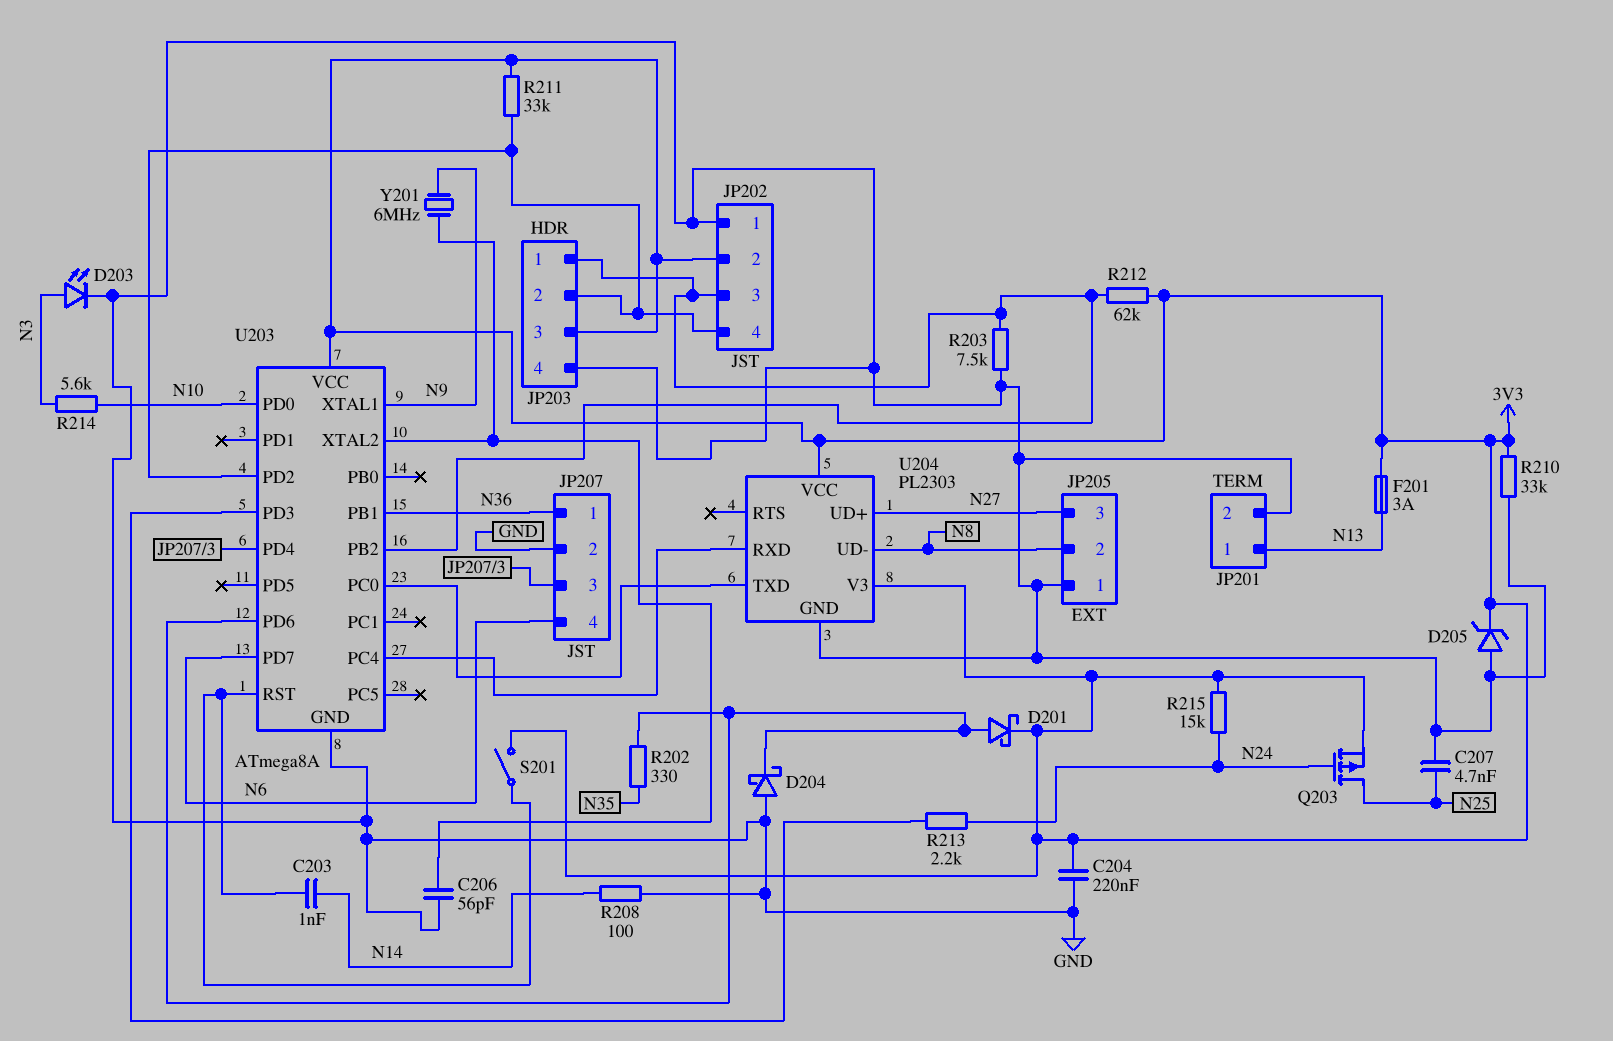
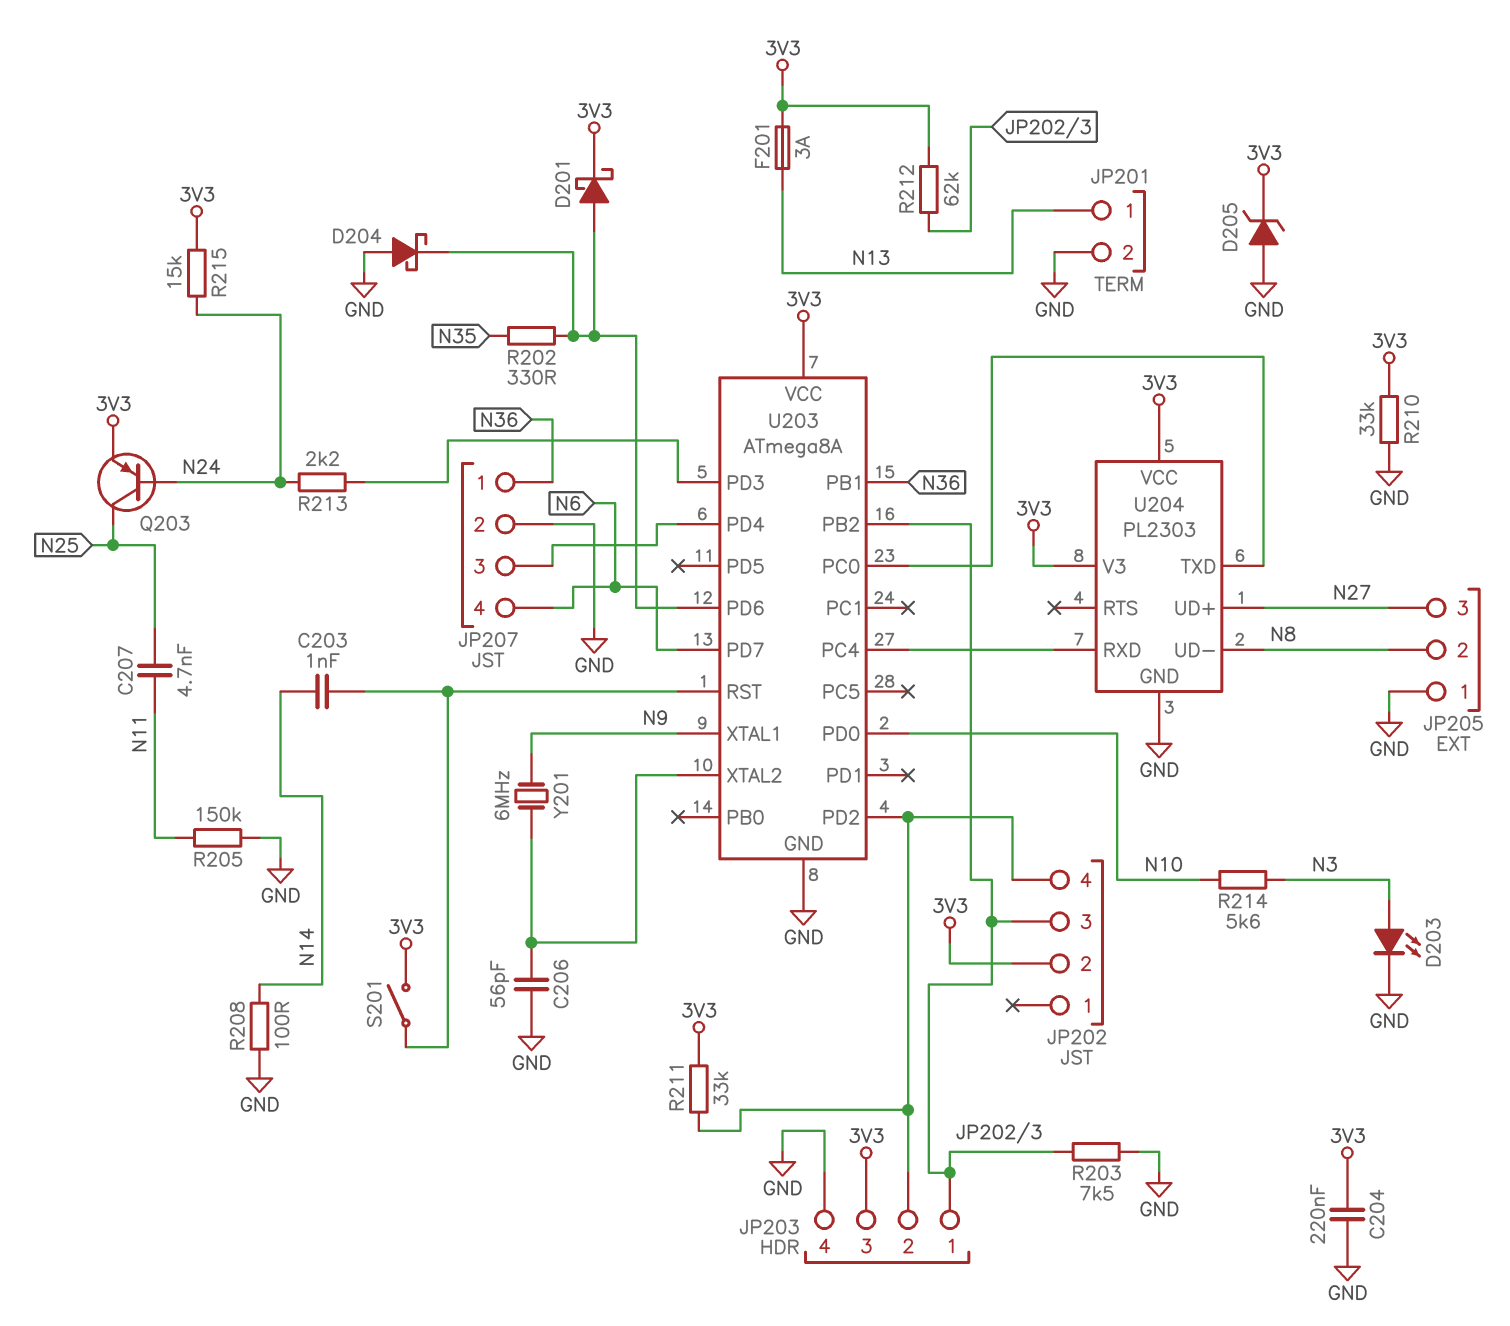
C207: 4.7nF (GND, N25) -> 4.7nF (N11, N25)
JP202 pin 1: GND -> none
Q203: PMOS (G N24, D N25, S 3V3) -> PNP (B N24, C N25, E 3V3)
R205: none -> 150k (GND, N11)

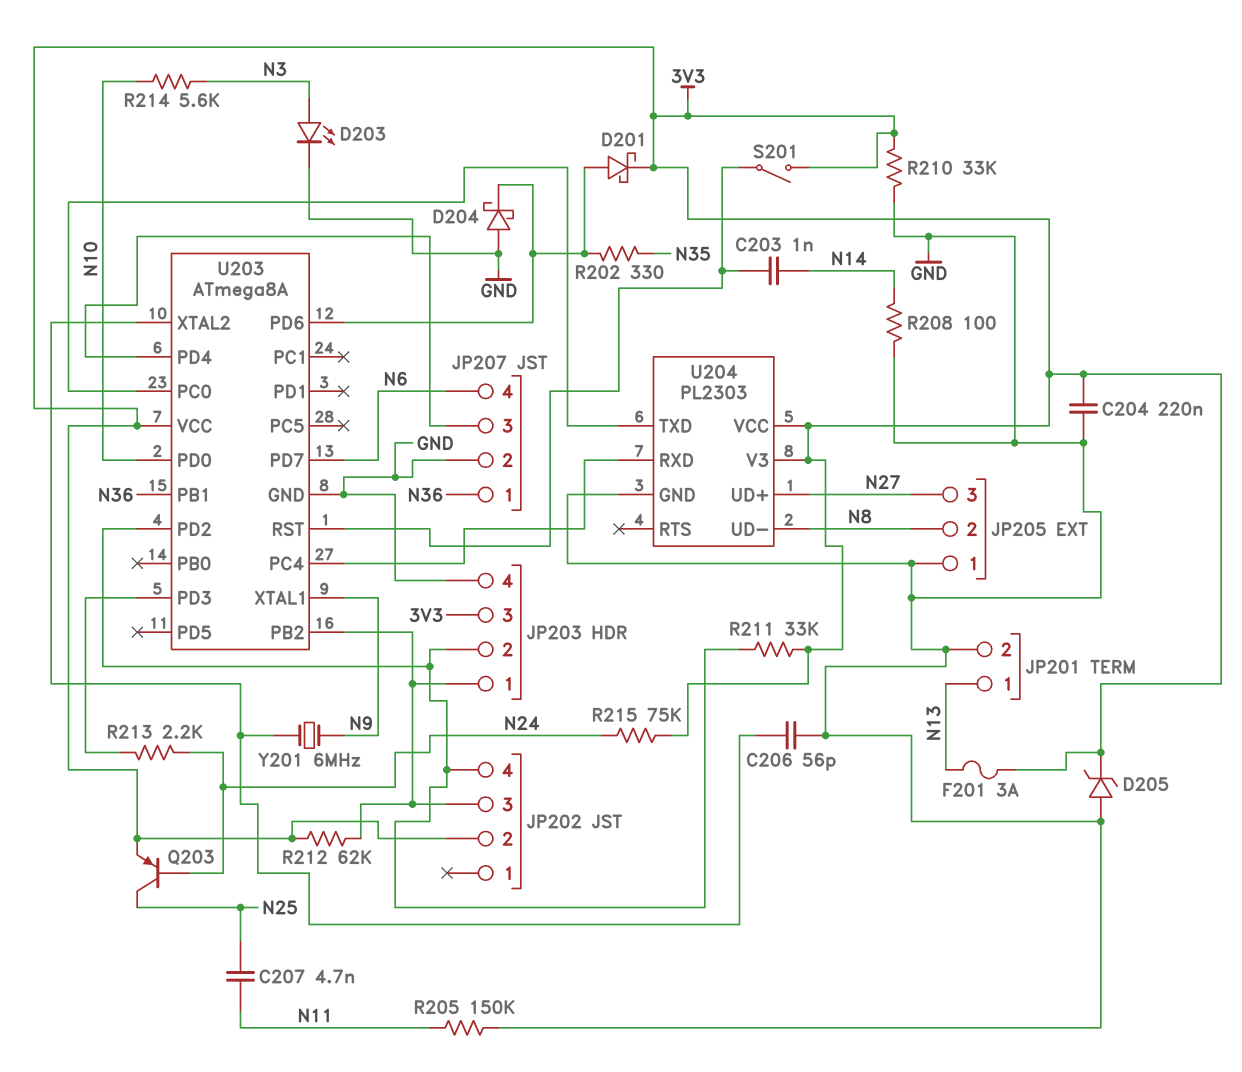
R203: 7.5k (GND, JP202/3) -> none
R215: 15k (3V3, N24) -> 75k (3V3, N24)

